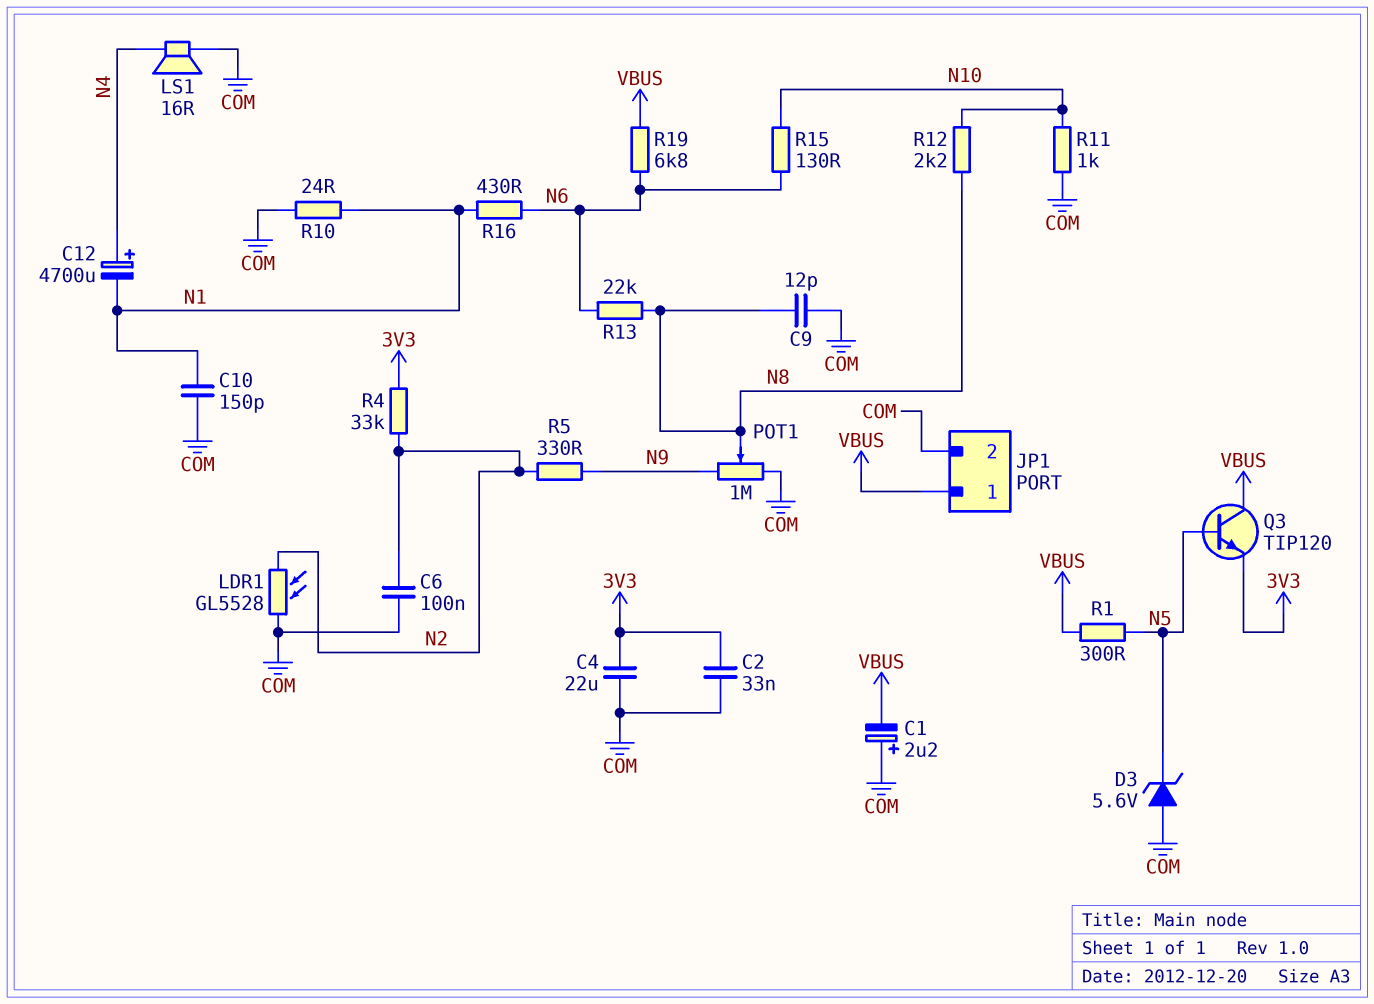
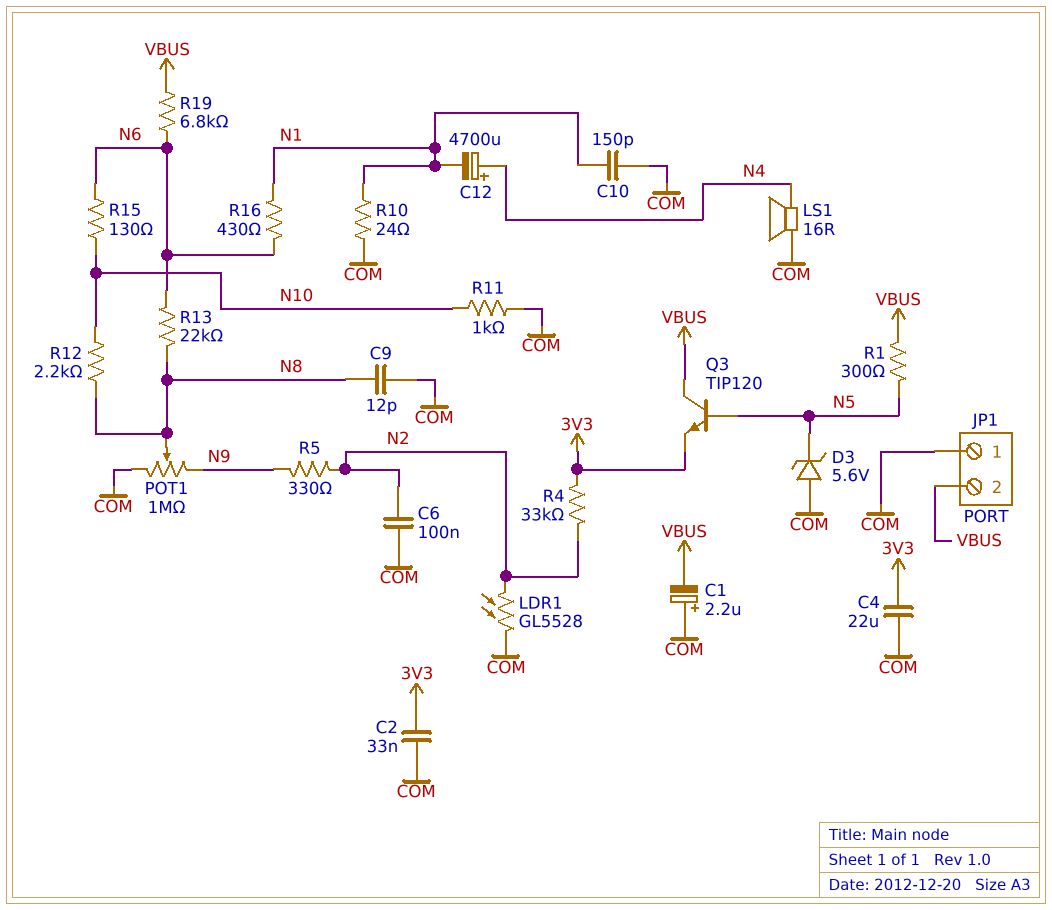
JP1 pin 1: VBUS -> COM
JP1 pin 2: COM -> VBUS

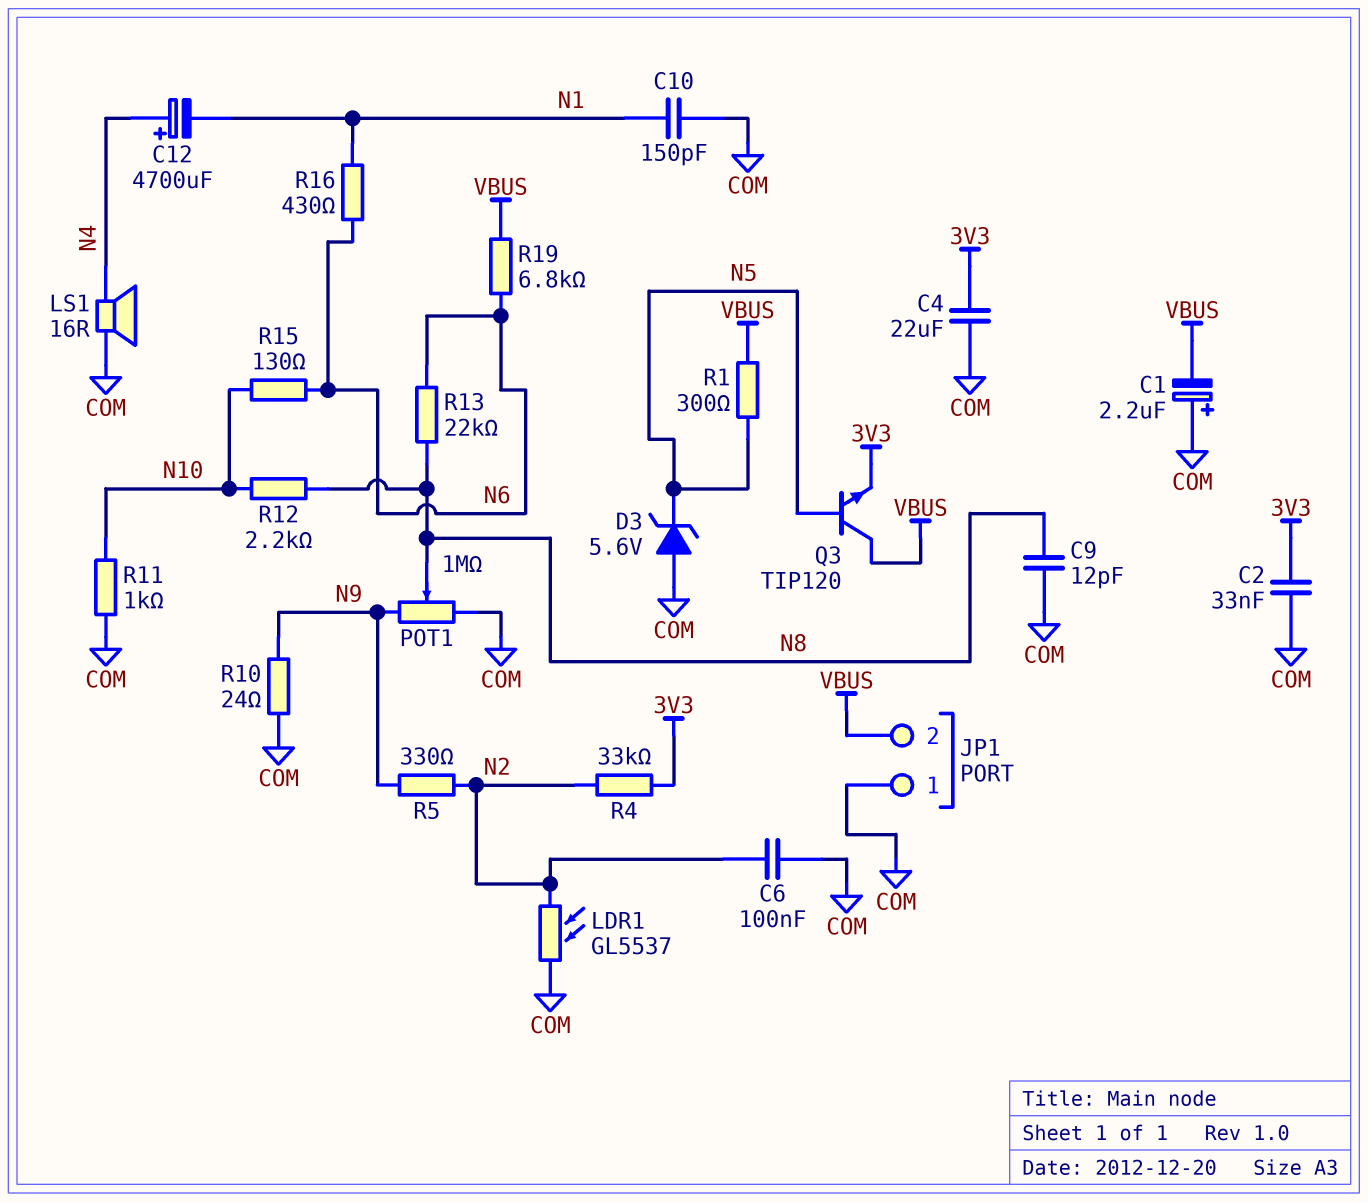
LDR1: GL5528 (COM, N2) -> GL5537 (COM, N2)
R10: 24 (COM, N1) -> 24 (COM, N9)

